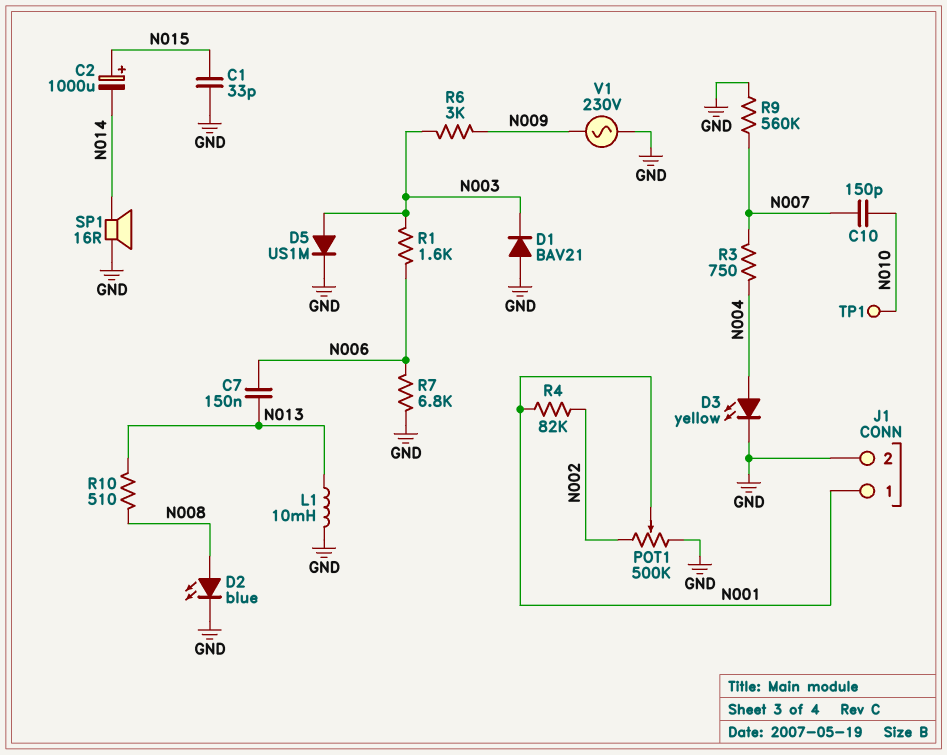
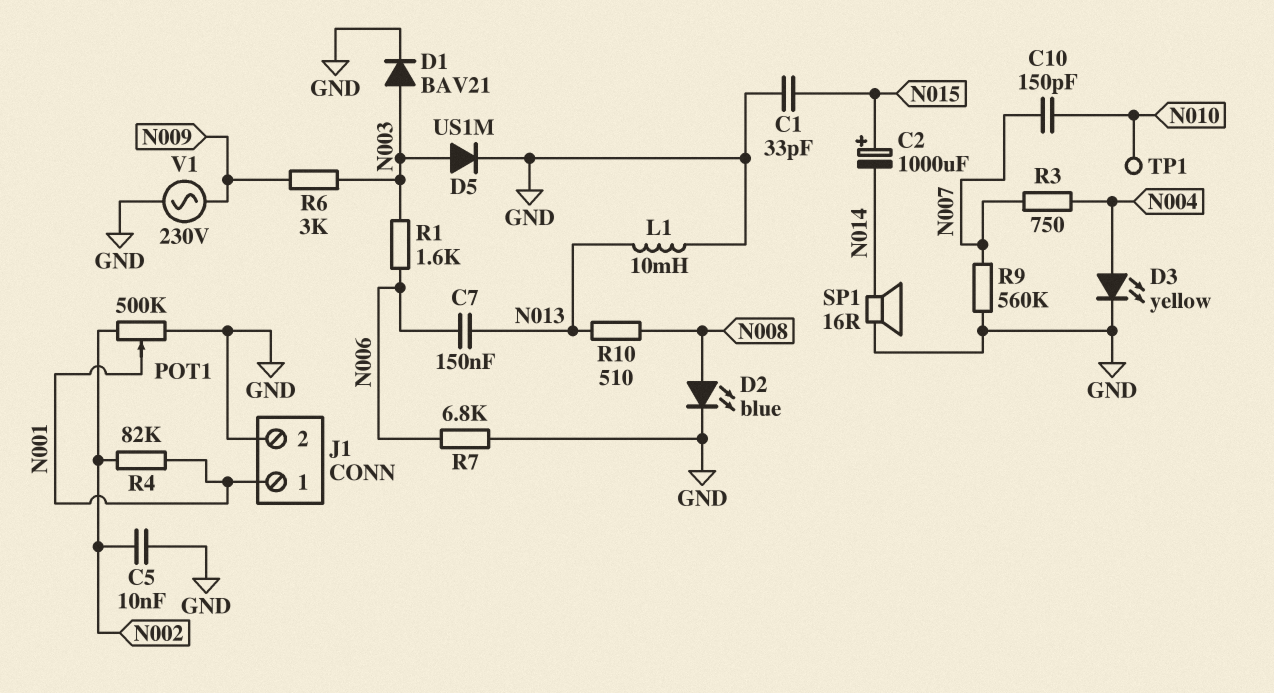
C5: none -> 10nF (GND, N002)
D1: diode BAV21 (A GND, K N003) -> diode BAV21 (A N003, K GND)

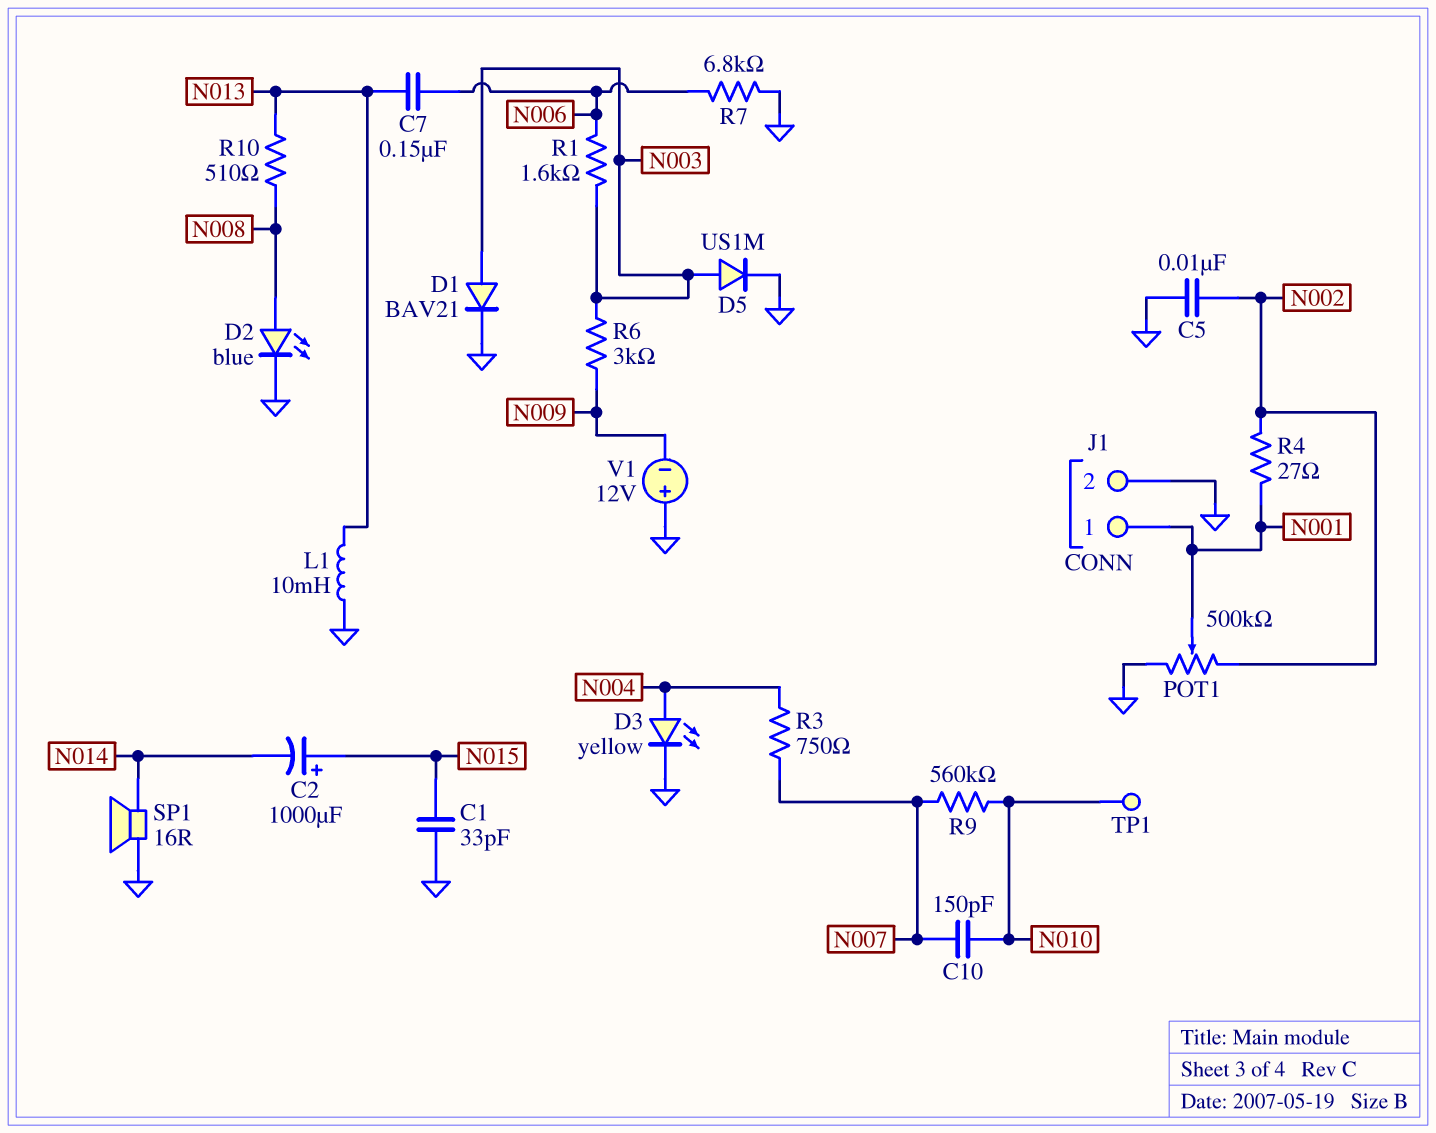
R4: 82k (N001, N002) -> 27 (N001, N002)
R9: 560k (GND, N007) -> 560k (N007, N010)
V1: AC 230V (GND, N009) -> 12V (plus GND, minus N009)

